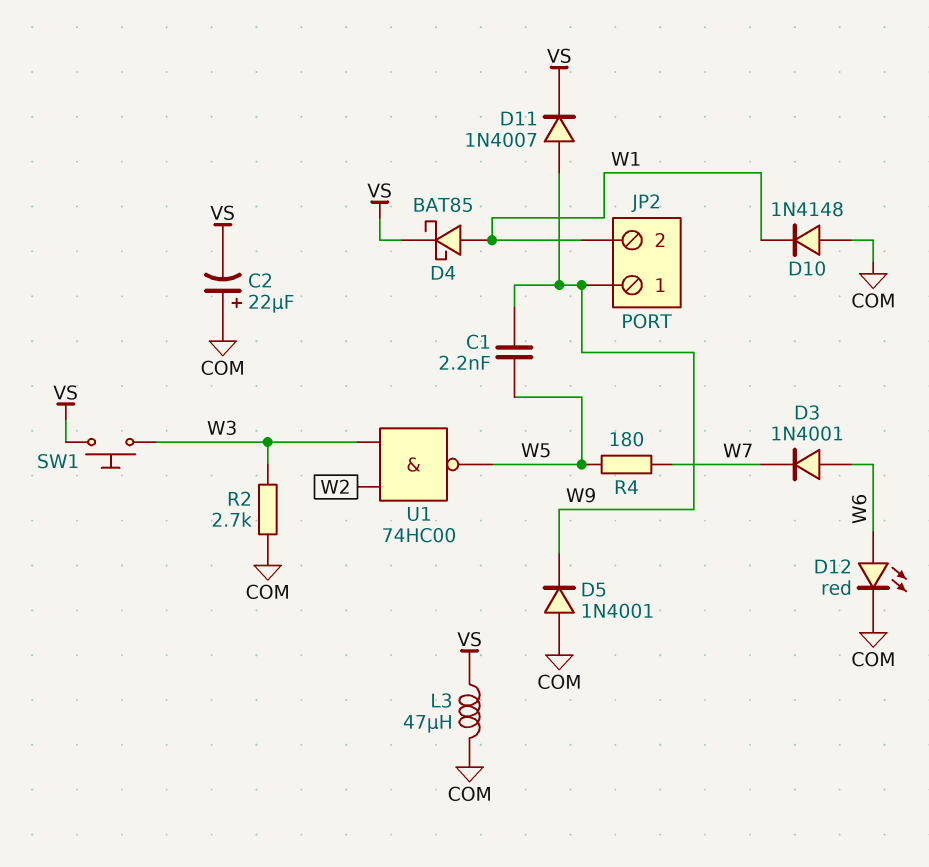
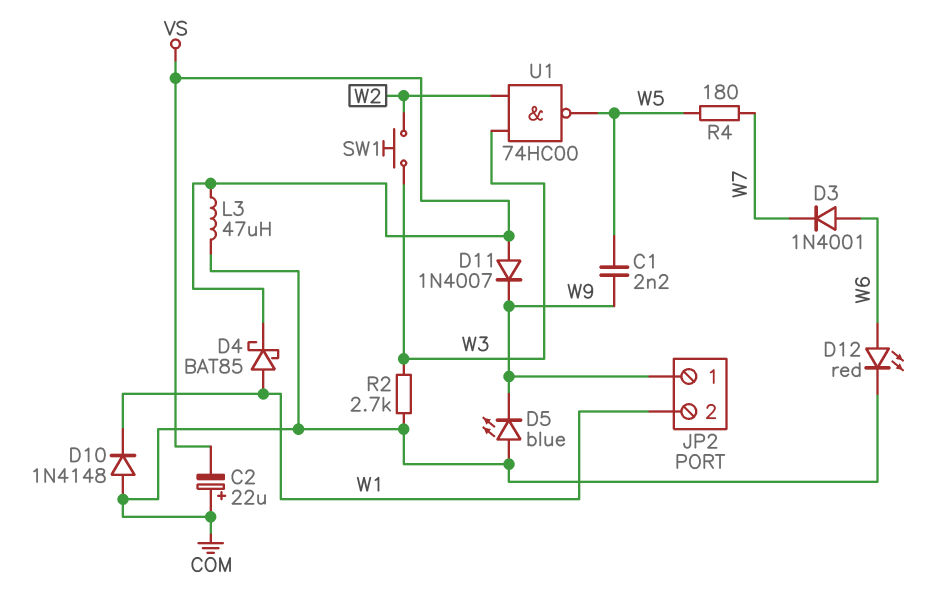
D5: diode 1N4001 (A COM, K W9) -> LED blue (A COM, K W9)
D11: diode 1N4007 (A W9, K VS) -> diode 1N4007 (A VS, K W9)
SW1: button (VS, W3) -> button (W2, W3)

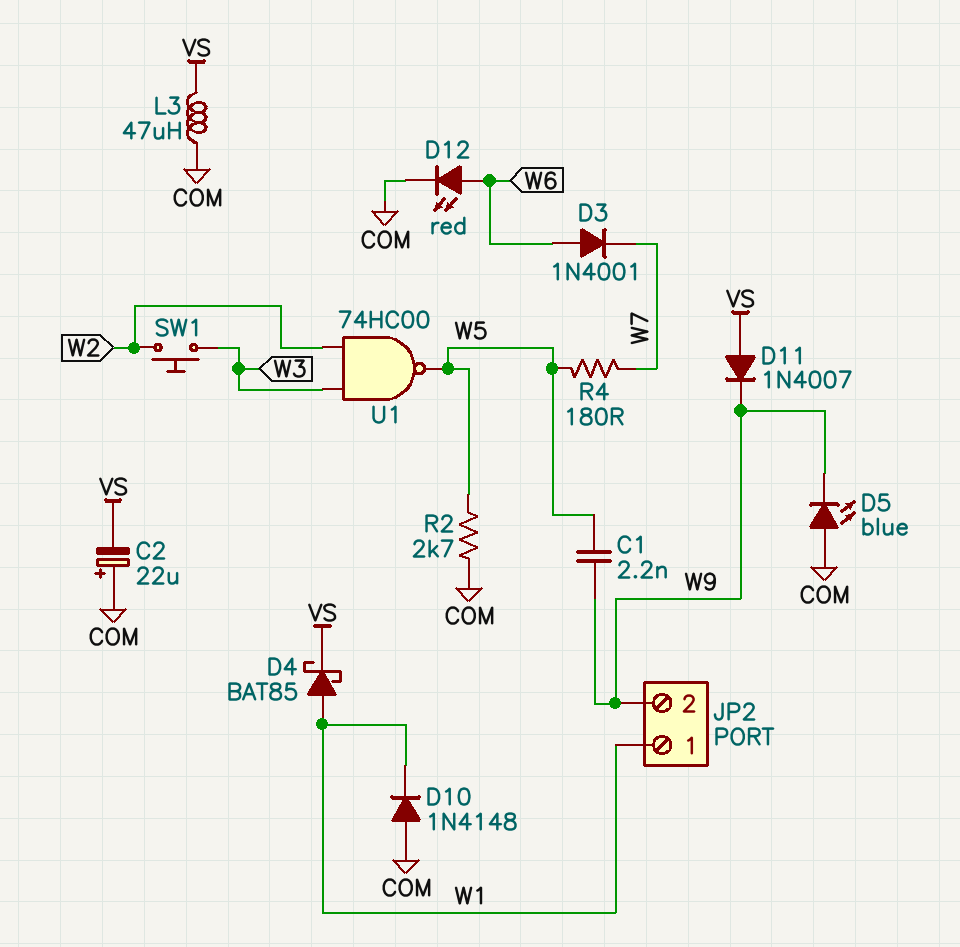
JP2 pin 1: W9 -> W1
JP2 pin 2: W1 -> W9
R2: 2.7k (COM, W3) -> 2.7k (COM, W5)

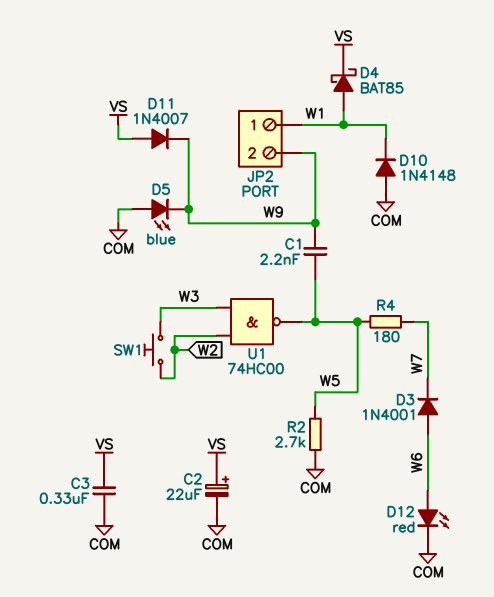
C2: 22uF (plus COM, minus VS) -> 22uF (plus VS, minus COM)
C3: none -> 330nF (COM, VS)
L3: 47uH (COM, VS) -> none

